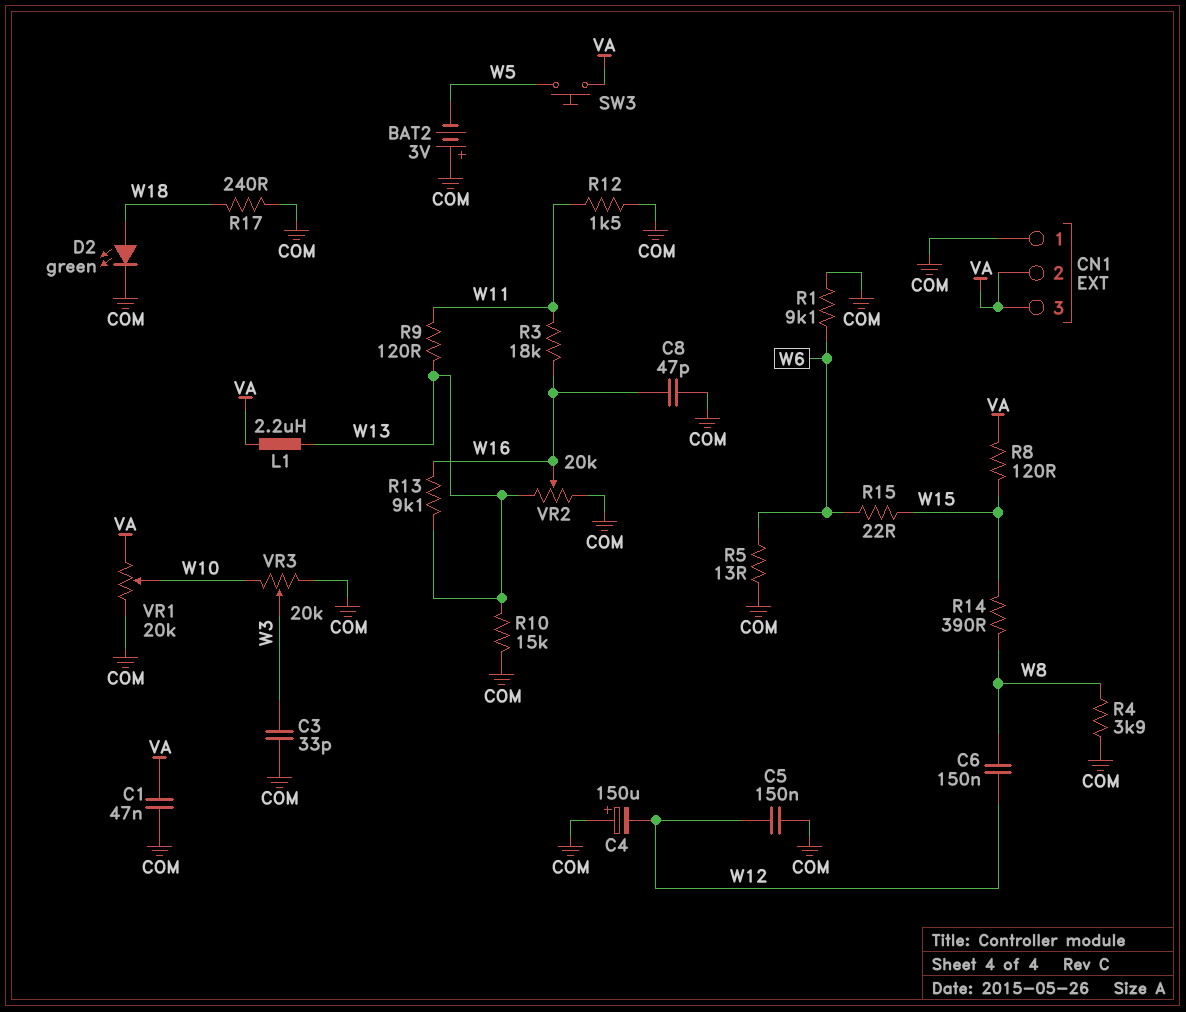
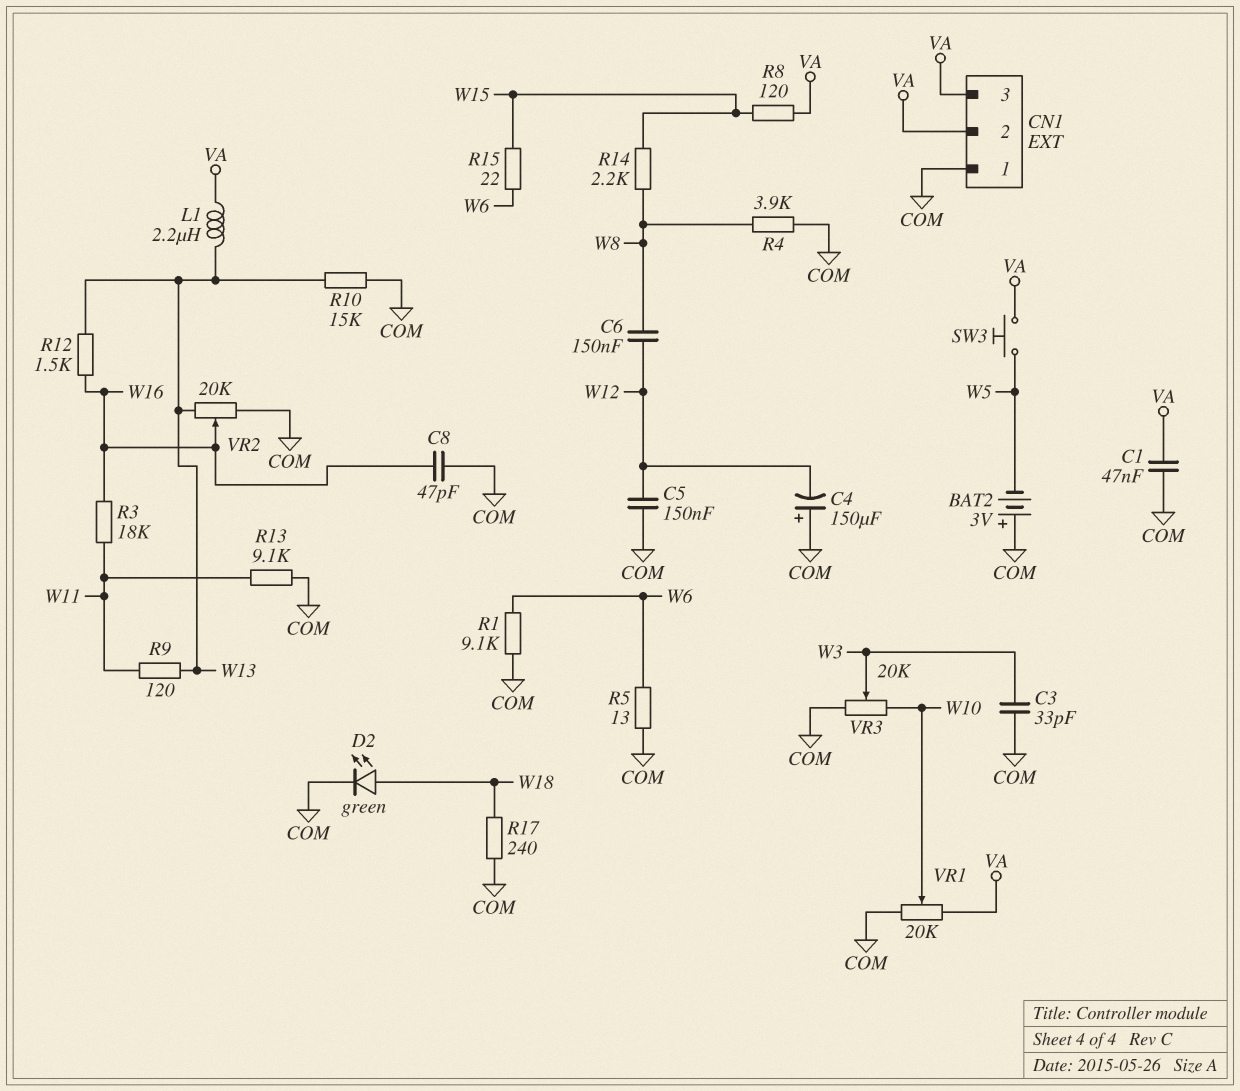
R12: 1.5k (COM, W11) -> 1.5k (W13, W16)
R13: 9.1k (W13, W16) -> 9.1k (COM, W11)
R14: 390 (W8, W15) -> 2.2k (W8, W15)

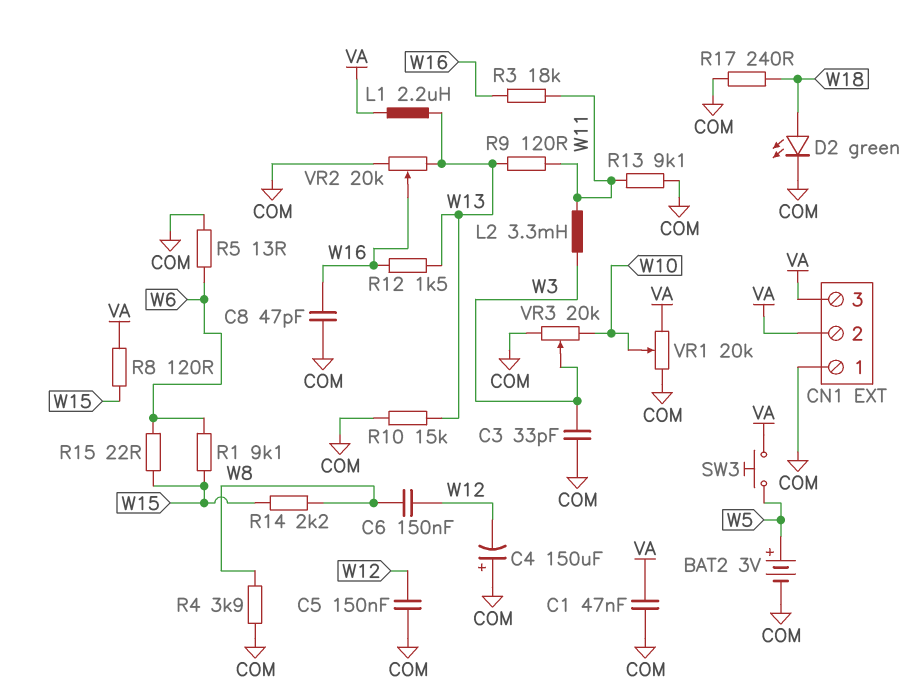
BAT2: 3V (plus COM, minus W5) -> 3V (plus W5, minus COM)
L2: none -> 3.3mH (W3, W11)
R1: 9.1k (COM, W6) -> 9.1k (W6, W15)

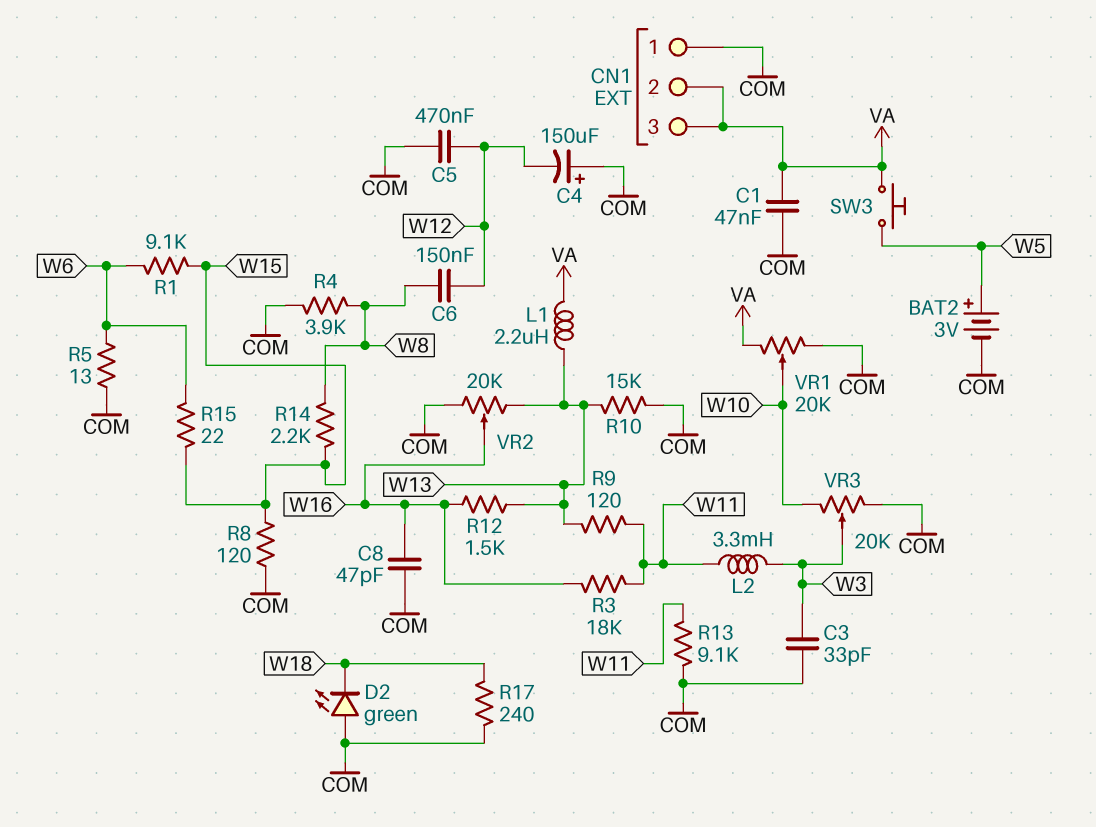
C5: 150nF (COM, W12) -> 470nF (COM, W12)
D2: LED green (A W18, K COM) -> LED green (A COM, K W18)
R8: 120 (VA, W15) -> 120 (COM, W15)

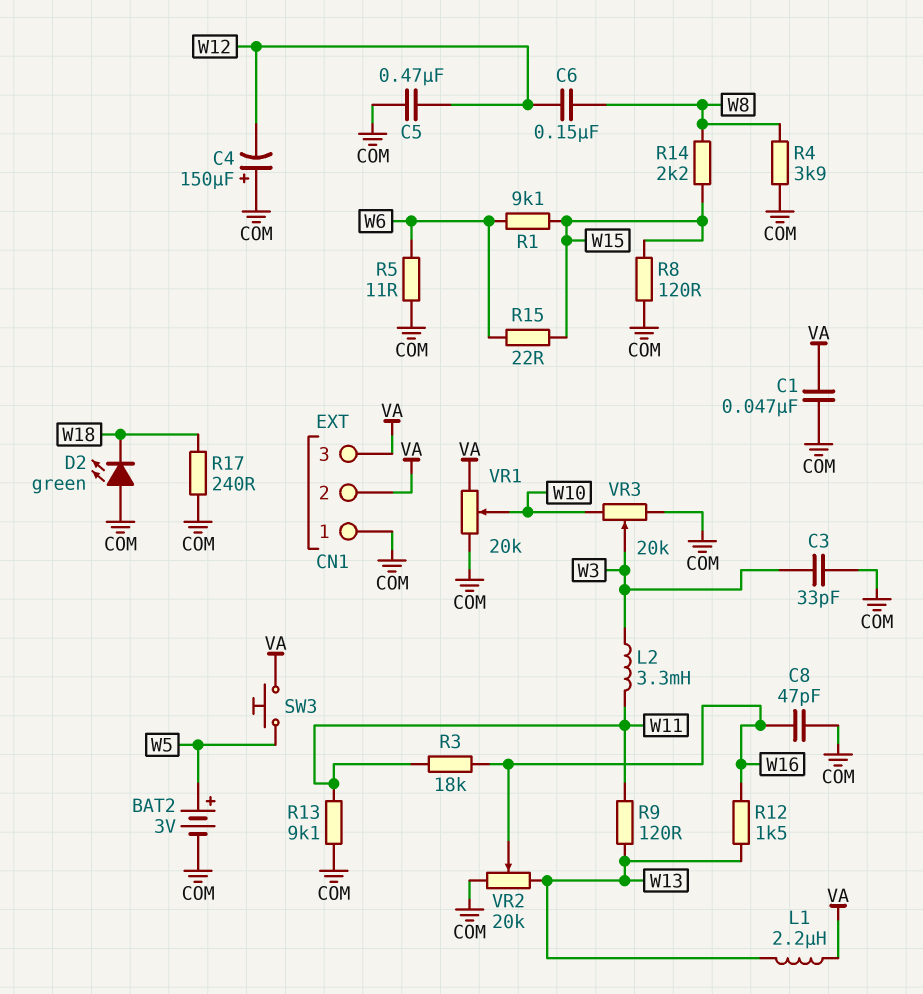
R5: 13 (COM, W6) -> 11 (COM, W6)
R10: 15k (COM, W13) -> none

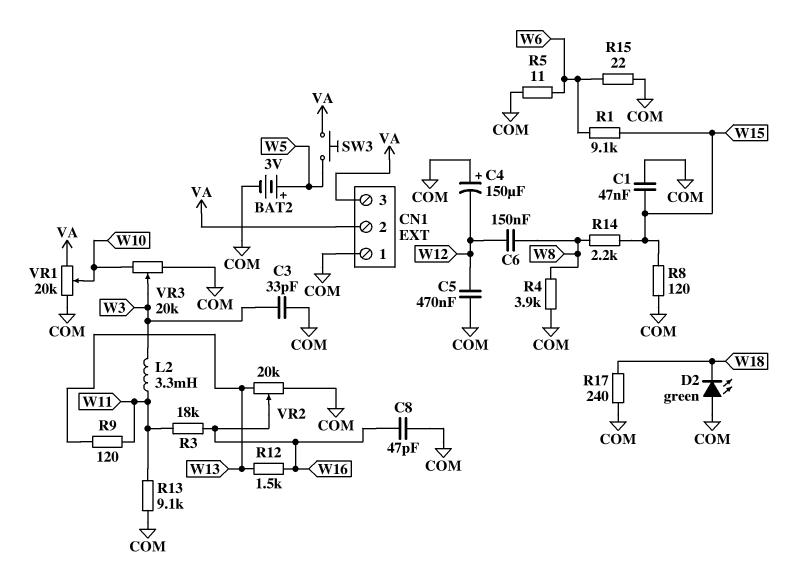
C1: 47nF (COM, VA) -> 47nF (COM, W15)
L1: 2.2uH (VA, W13) -> none
R15: 22 (W6, W15) -> 22 (COM, W6)

